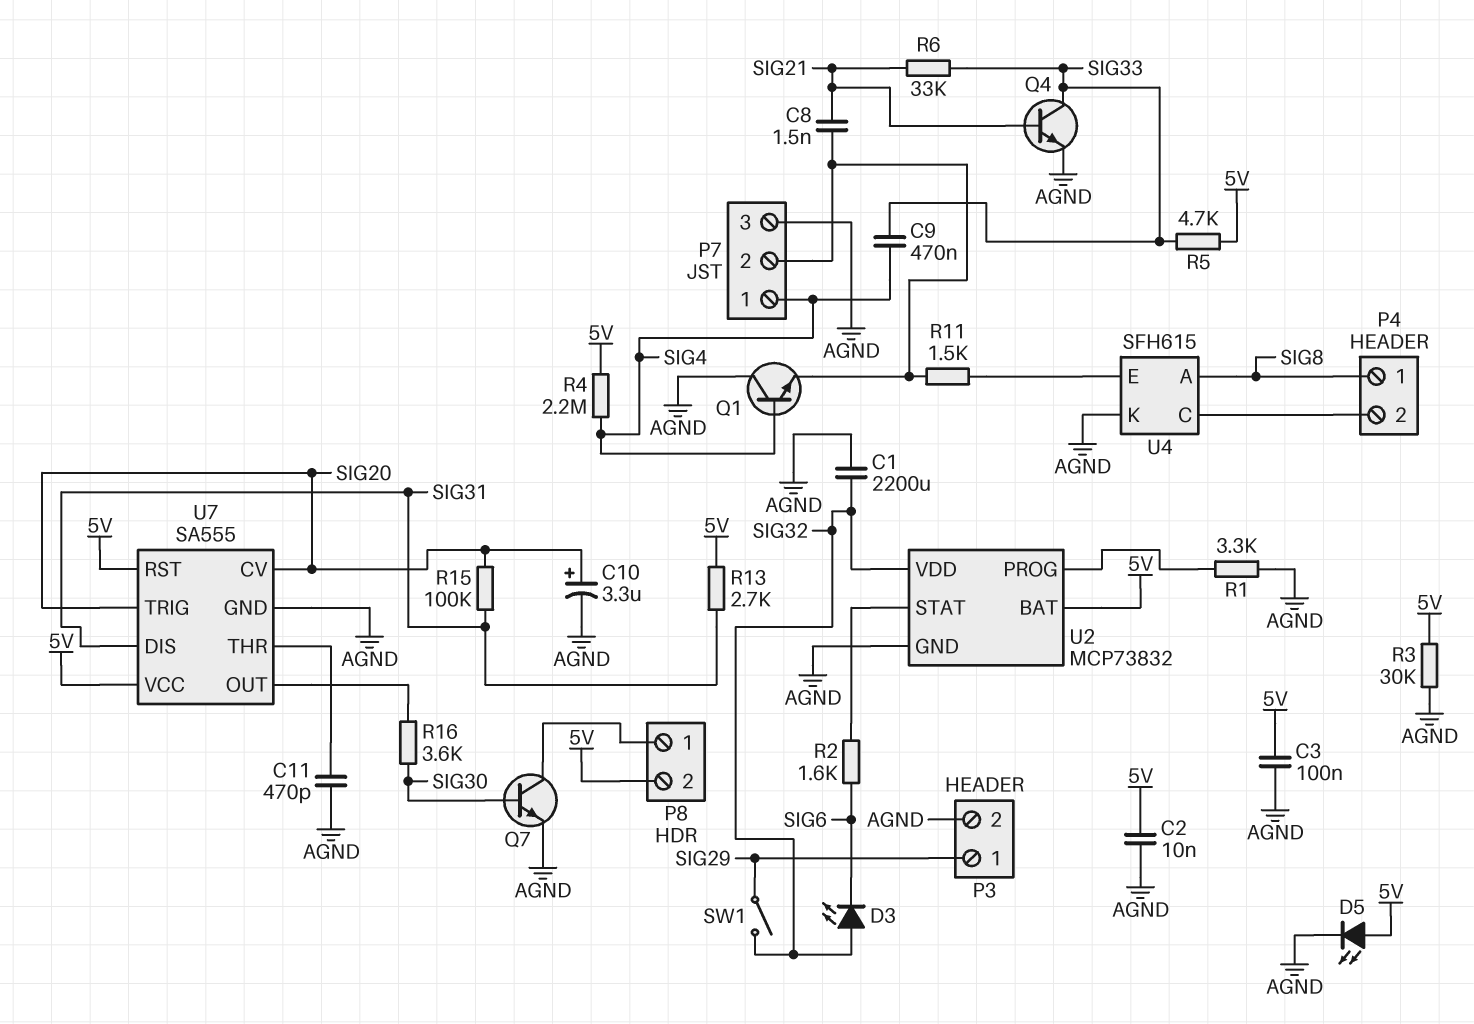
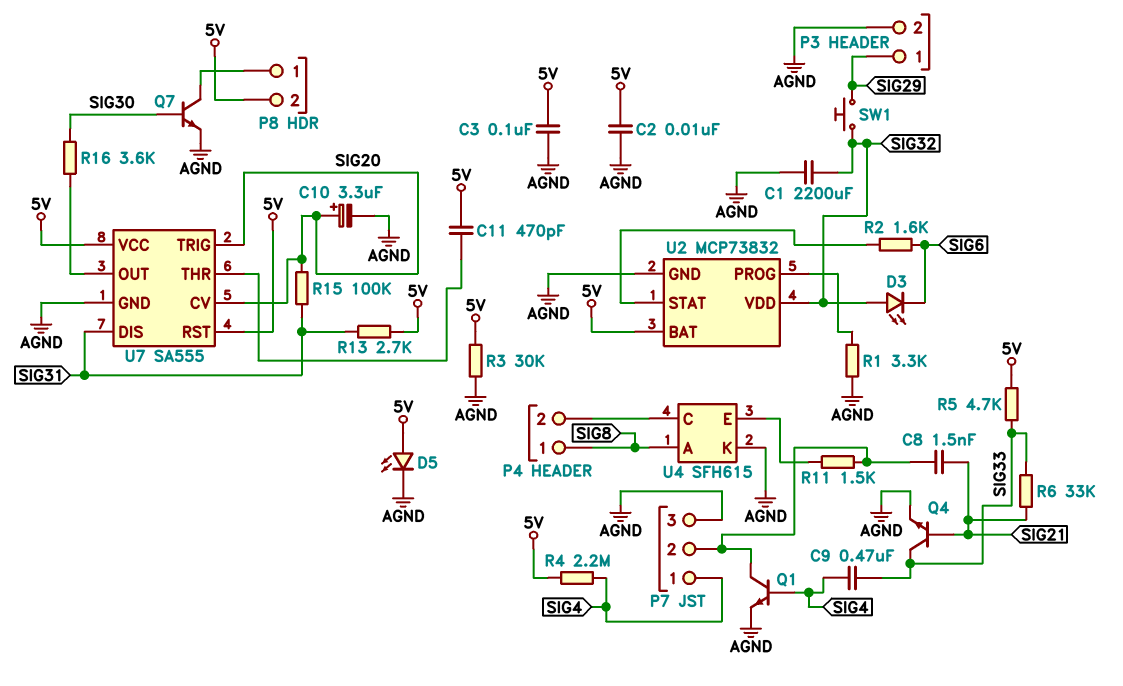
C11: 470pF (AGND, U7/THR) -> 470pF (5V, U7/THR)
Q1: NPN (B SIG4, C AGND, E P7/2) -> NPN (B SIG4, C P7/2, E AGND)
SW1: switch (SIG29, SIG32) -> button (SIG29, SIG32)

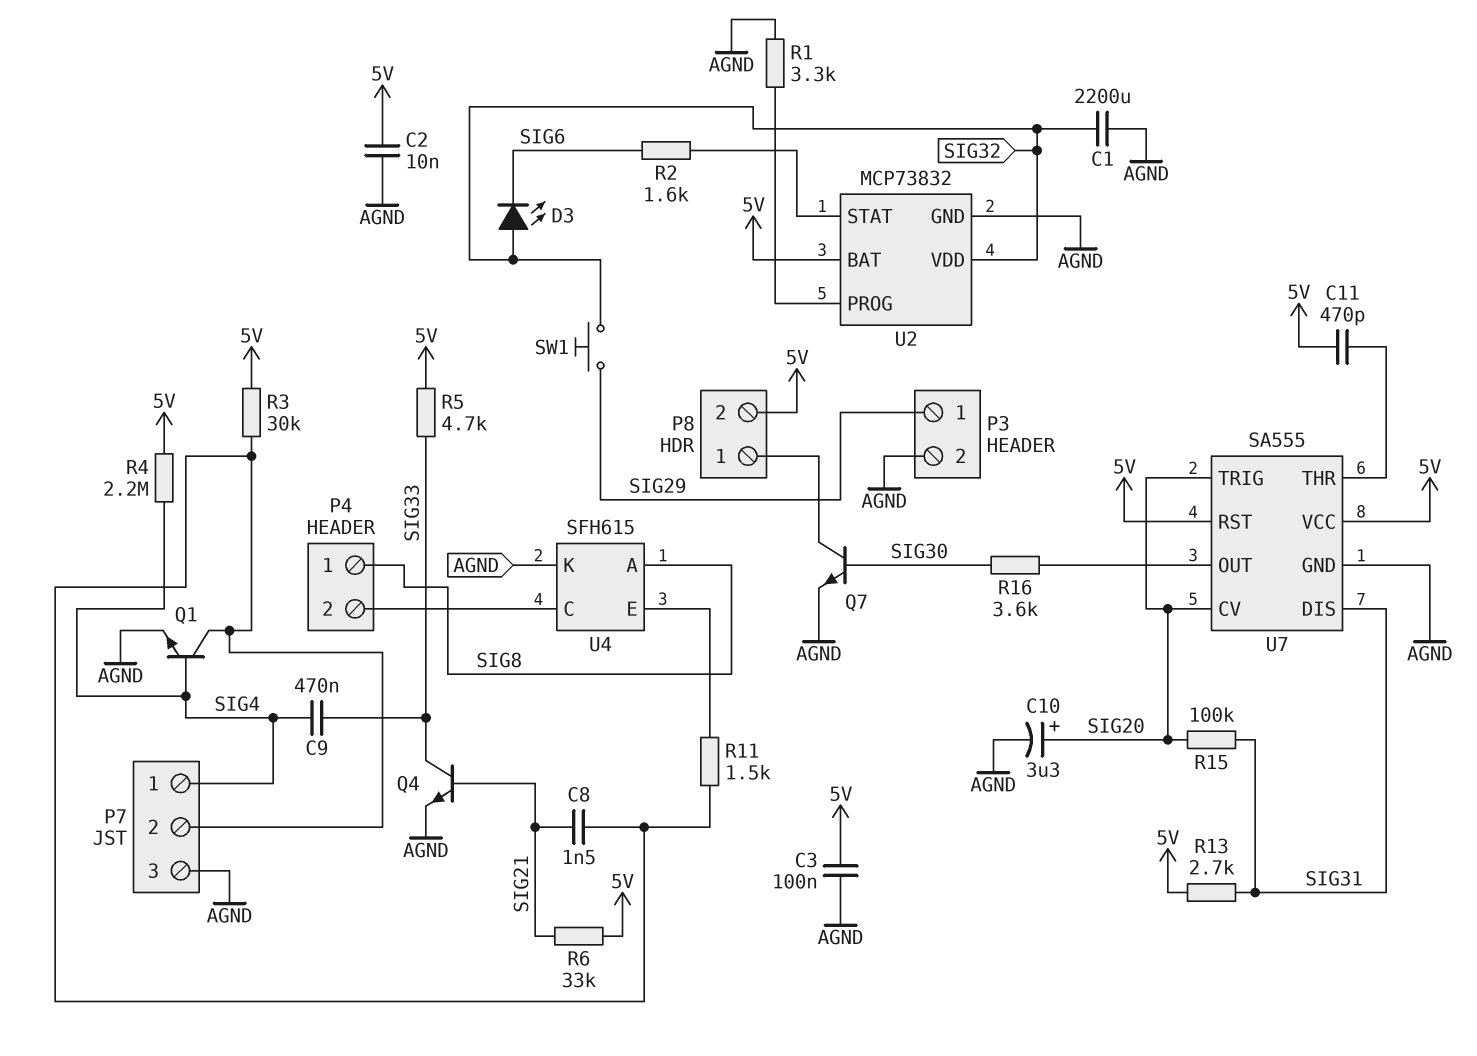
D5: LED (A 5V, K AGND) -> none
R3: 30k (5V, AGND) -> 30k (5V, P7/2)
R6: 33k (SIG21, SIG33) -> 33k (5V, SIG21)

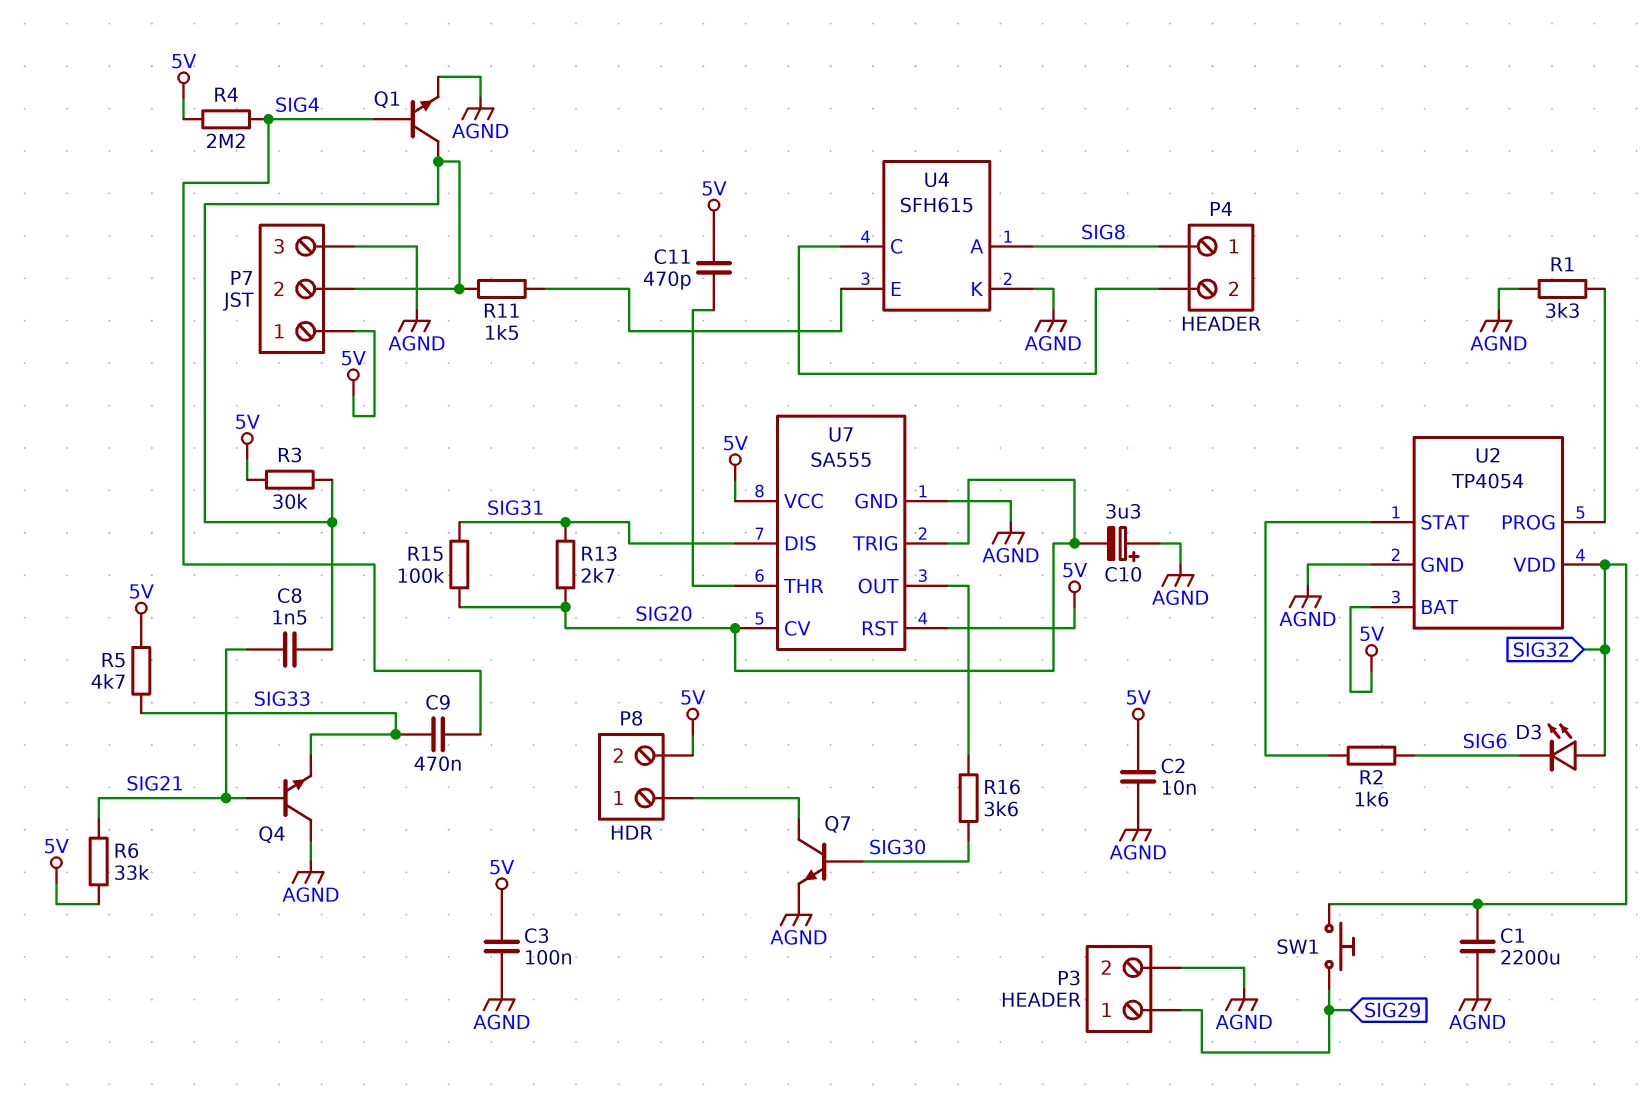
C10: 3.3uF (plus SIG20, minus AGND) -> 3.3uF (plus AGND, minus SIG20)
P7 pin 1: SIG4 -> 5V
Q4: NPN (B SIG21, C SIG33, E AGND) -> NPN (B SIG21, C AGND, E SIG33)
R13: 2.7k (5V, SIG31) -> 2.7k (SIG20, SIG31)
U2: MCP73832 -> TP4054

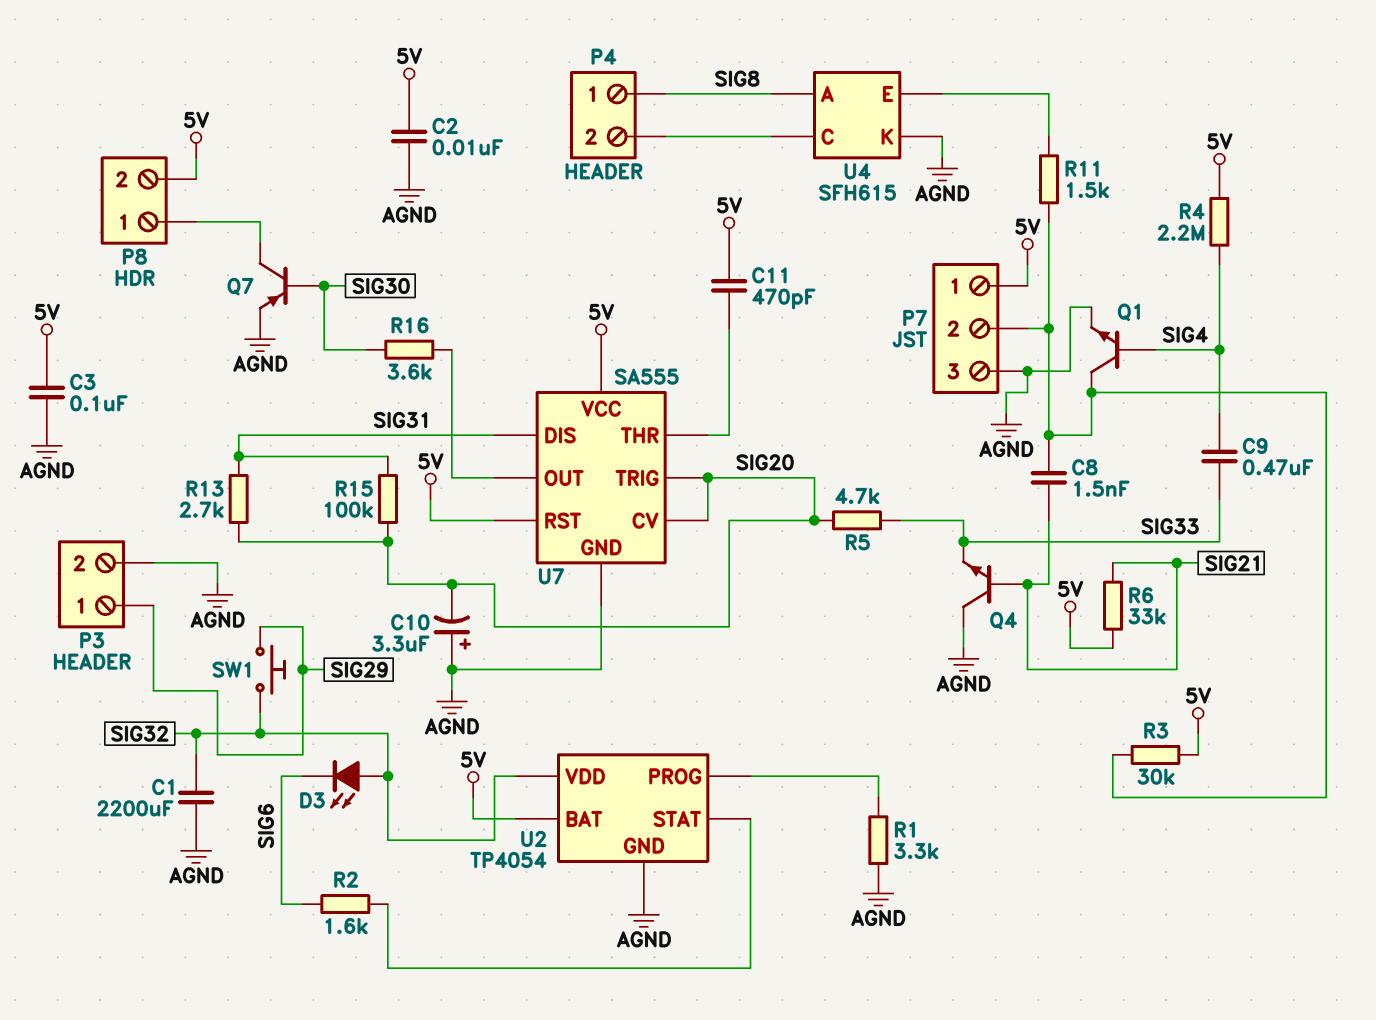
Q7: NPN (B SIG30, C P8/1, E AGND) -> PNP (B SIG30, C P8/1, E AGND)
R5: 4.7k (5V, SIG33) -> 4.7k (SIG20, SIG33)

